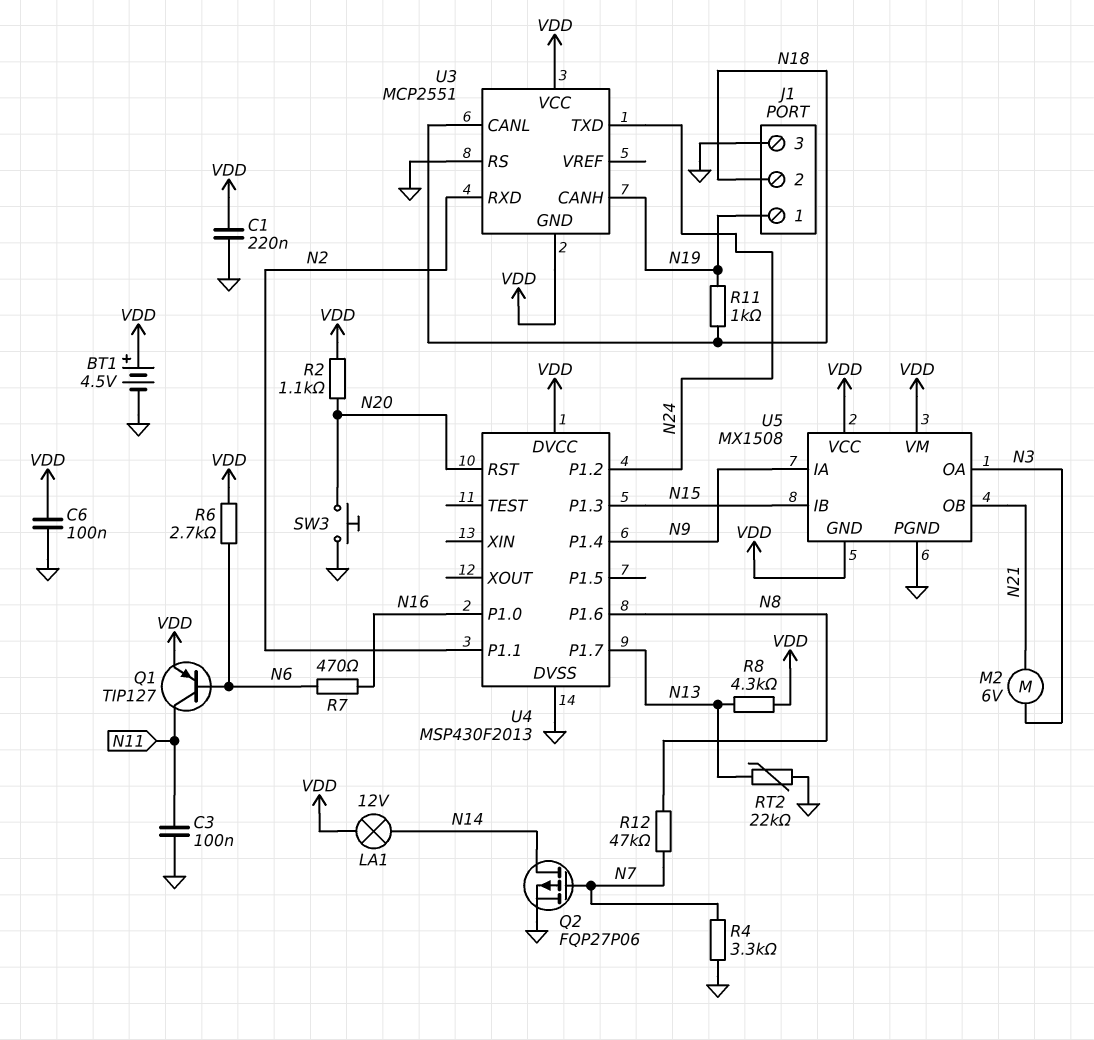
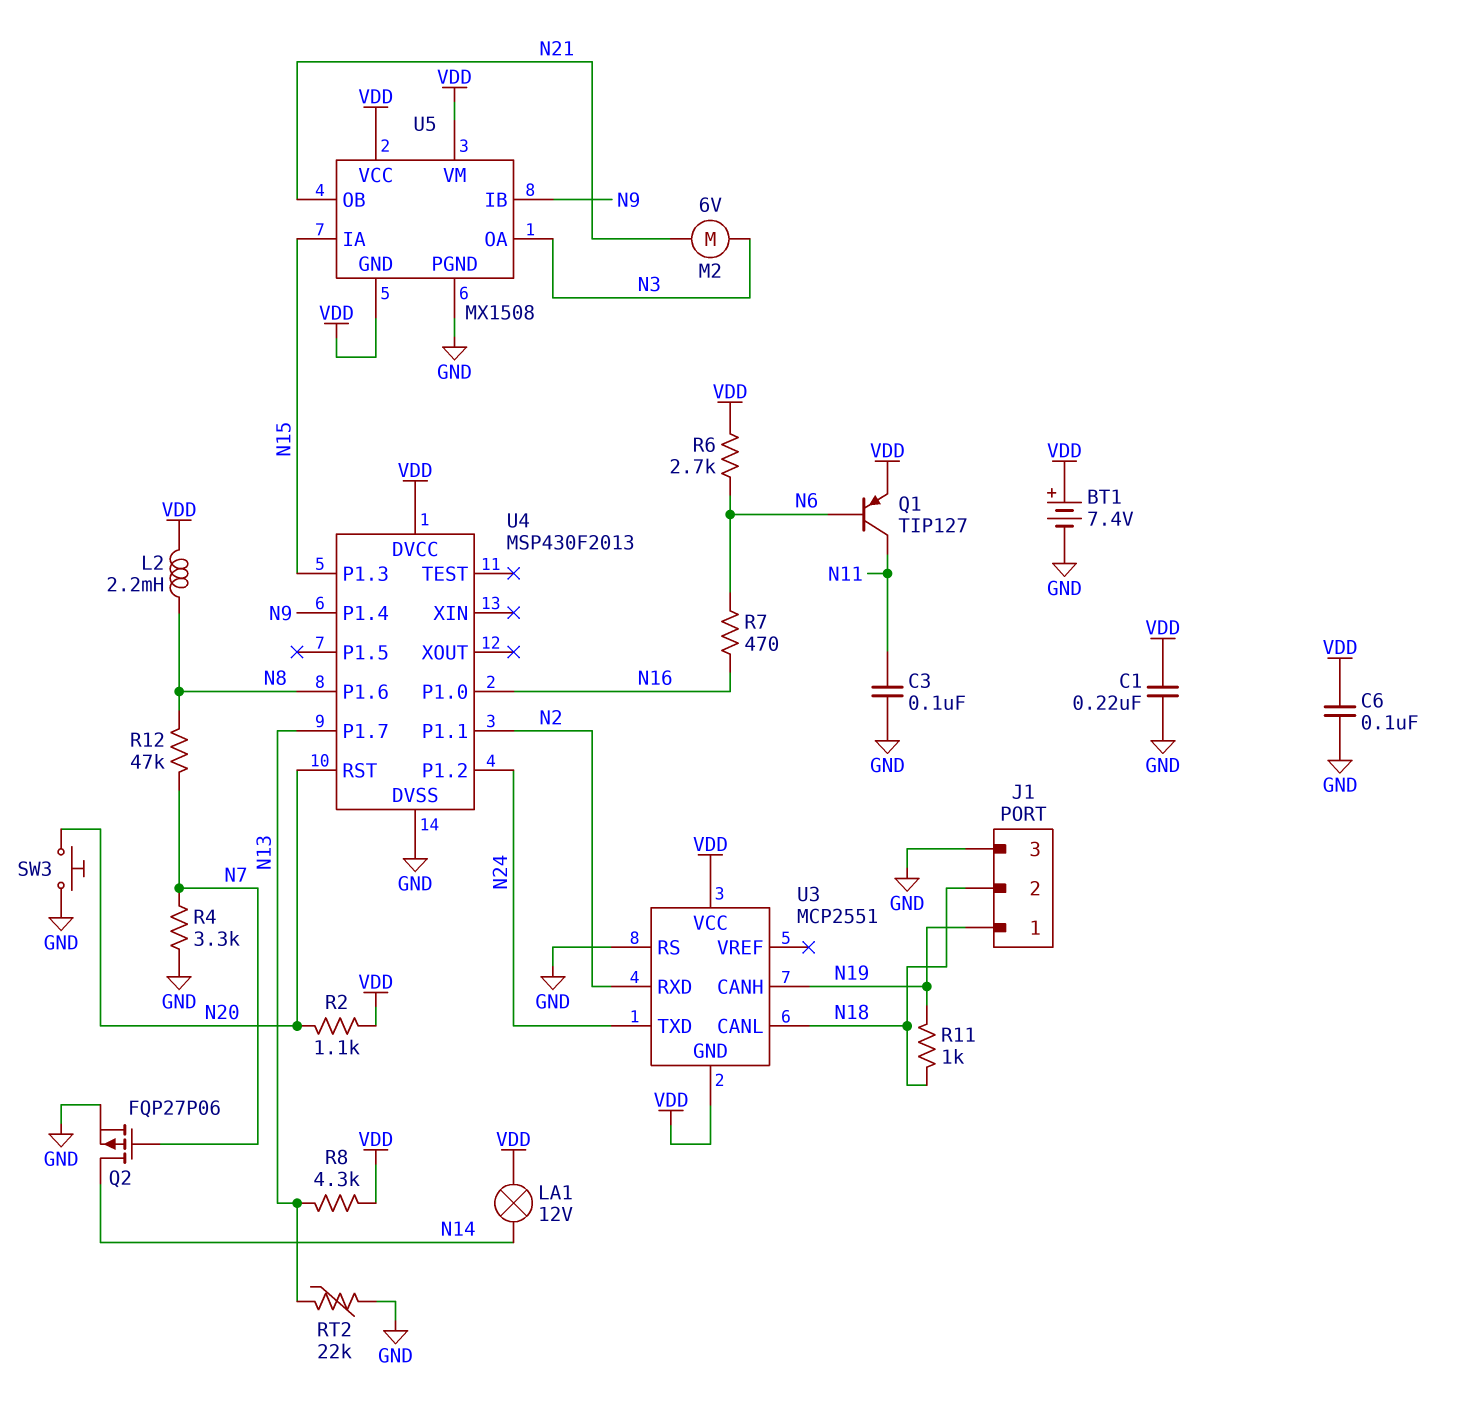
BT1: 4.5V (plus VDD, minus GND) -> 7.4V (plus VDD, minus GND)
L2: none -> 2.2mH (N8, VDD)
U5 pin IA: N9 -> N15
U5 pin IB: N15 -> N9

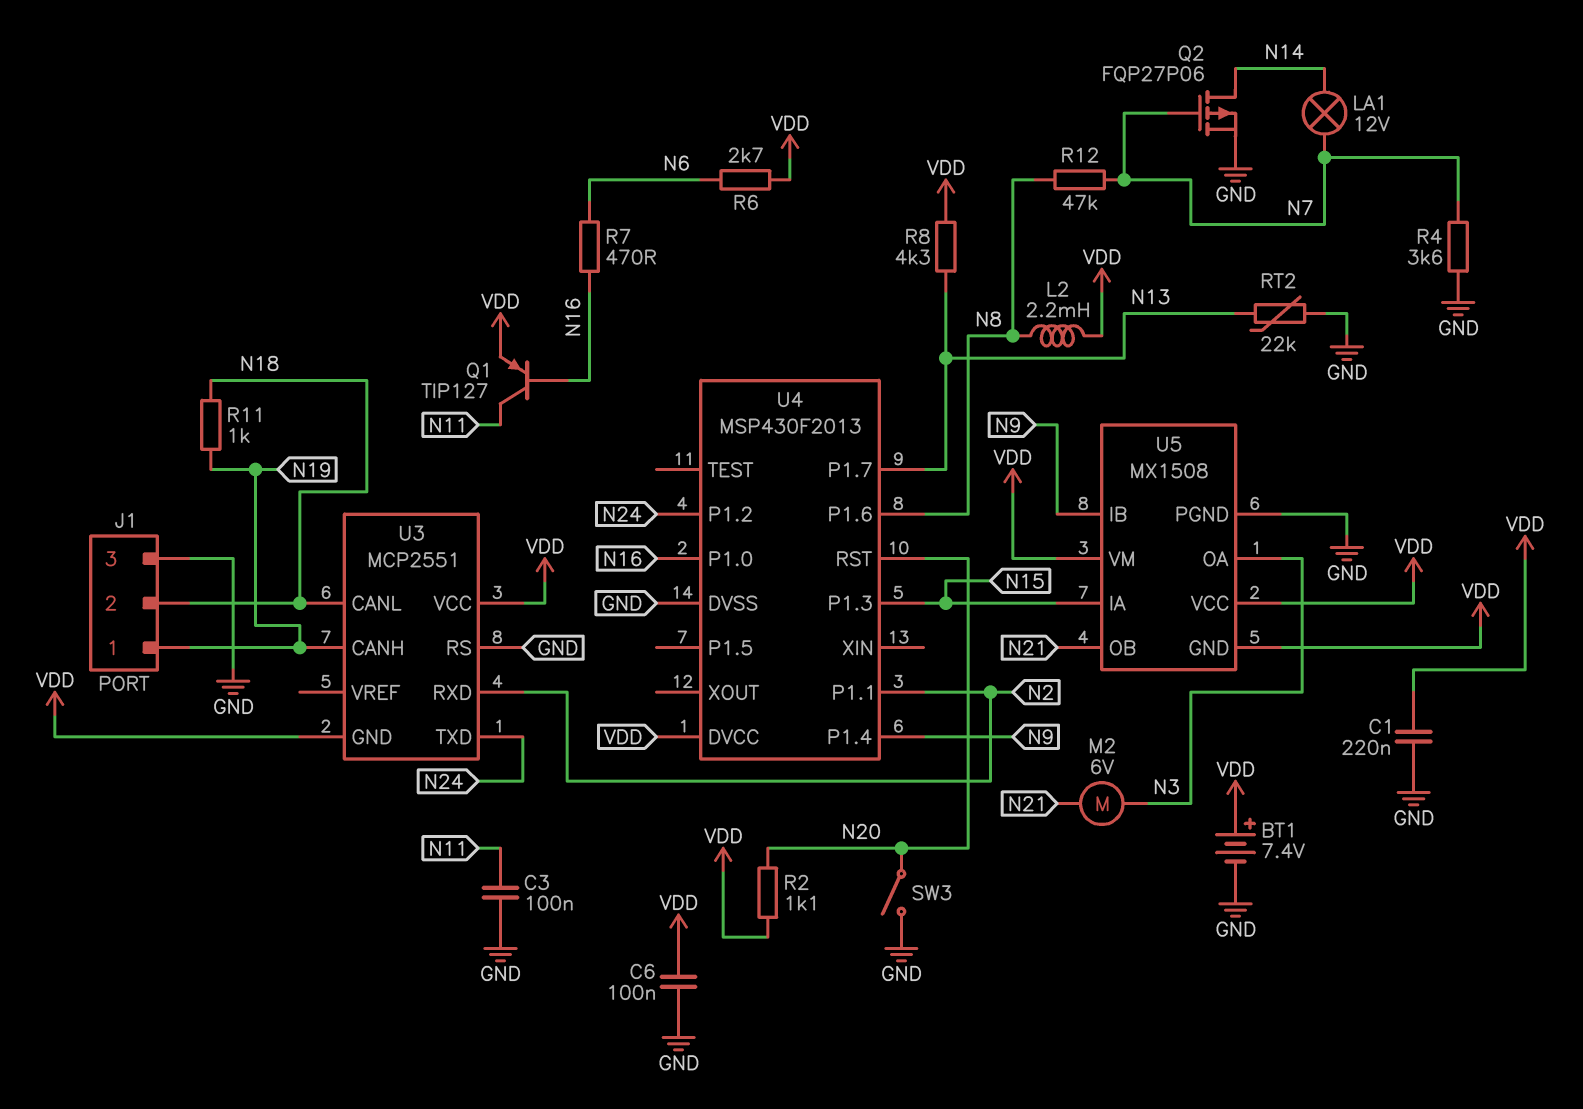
LA1: lamp 12V (N14, VDD) -> lamp 12V (N7, N14)
Q1: PNP TIP127 (B N6, C N11, E VDD) -> PNP TIP127 (B N16, C N11, E VDD)
R4: 3.3k (GND, N7) -> 3.6k (GND, N7)
SW3: button (GND, N20) -> switch (GND, N20)

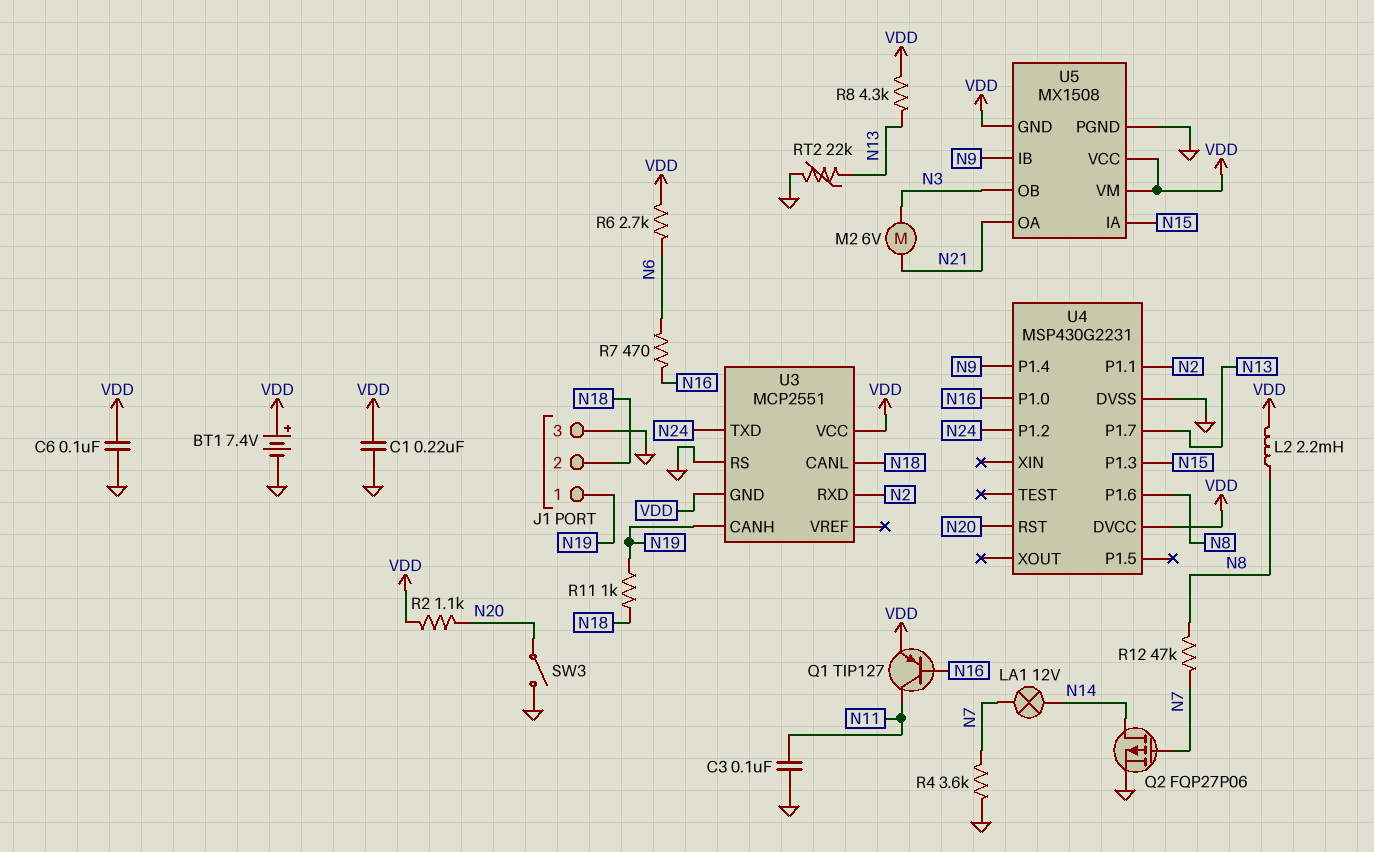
U4: MSP430F2013 -> MSP430G2231
U5 pin OA: N3 -> N21
U5 pin OB: N21 -> N3

